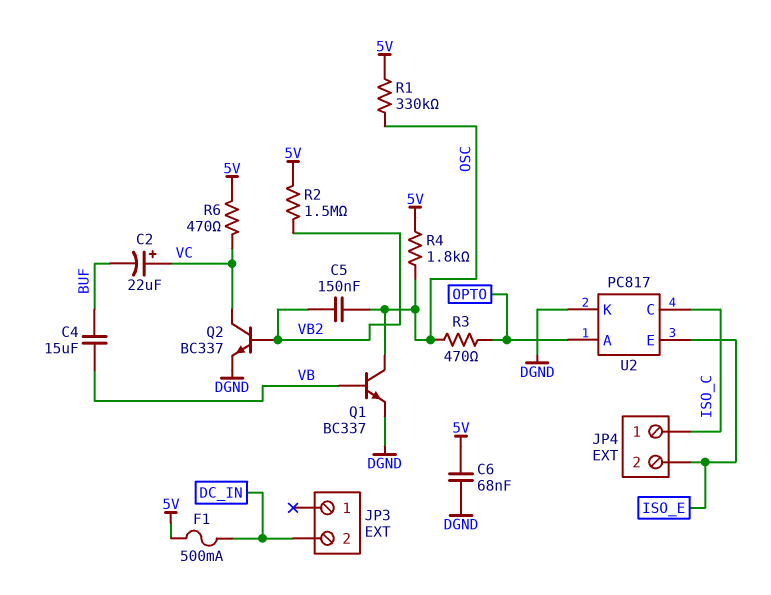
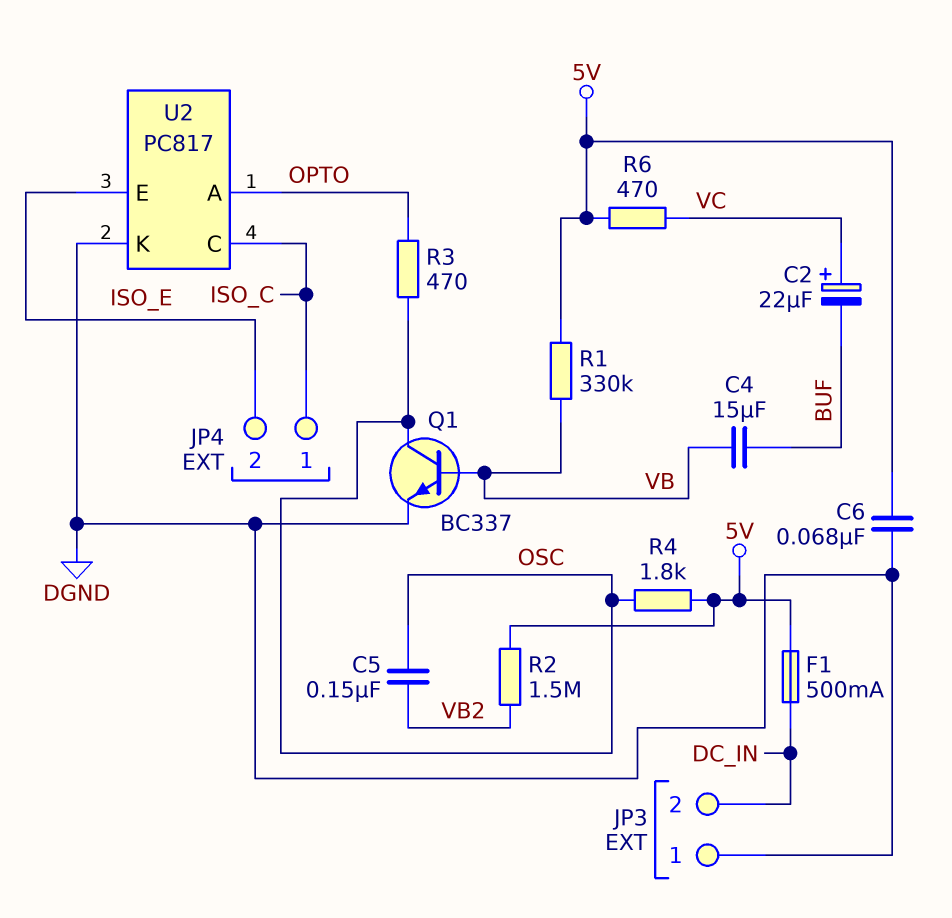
JP3 pin 1: none -> DGND
Q2: NPN BC337 (B VB2, C VC, E DGND) -> none
R1: 330k (5V, OSC) -> 330k (5V, VB)

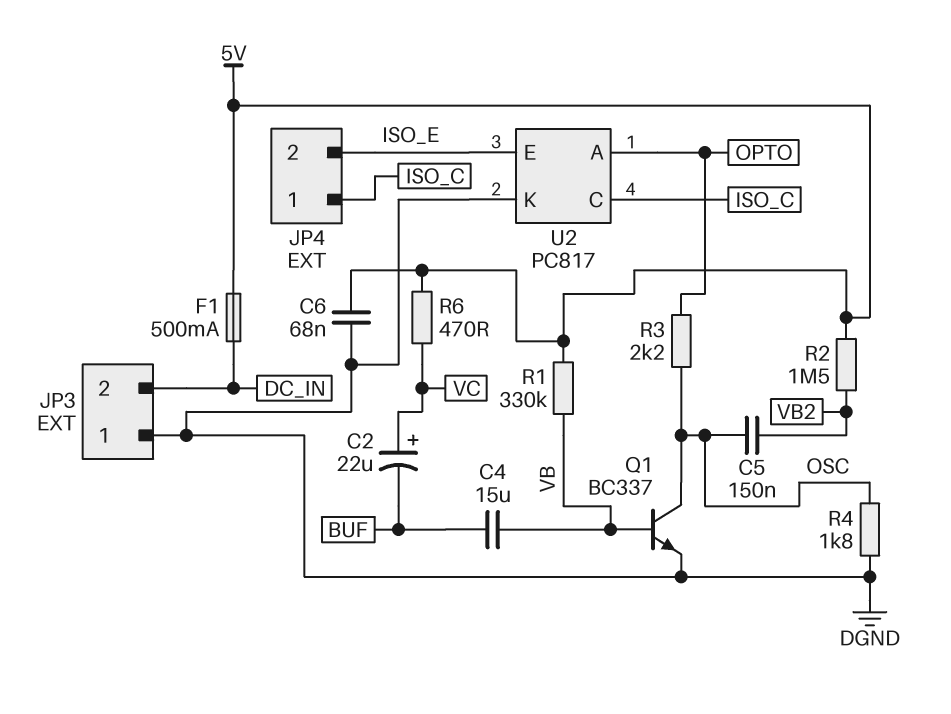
R3: 470 (OPTO, OSC) -> 2.2k (OPTO, OSC)
R4: 1.8k (5V, OSC) -> 1.8k (DGND, OSC)

